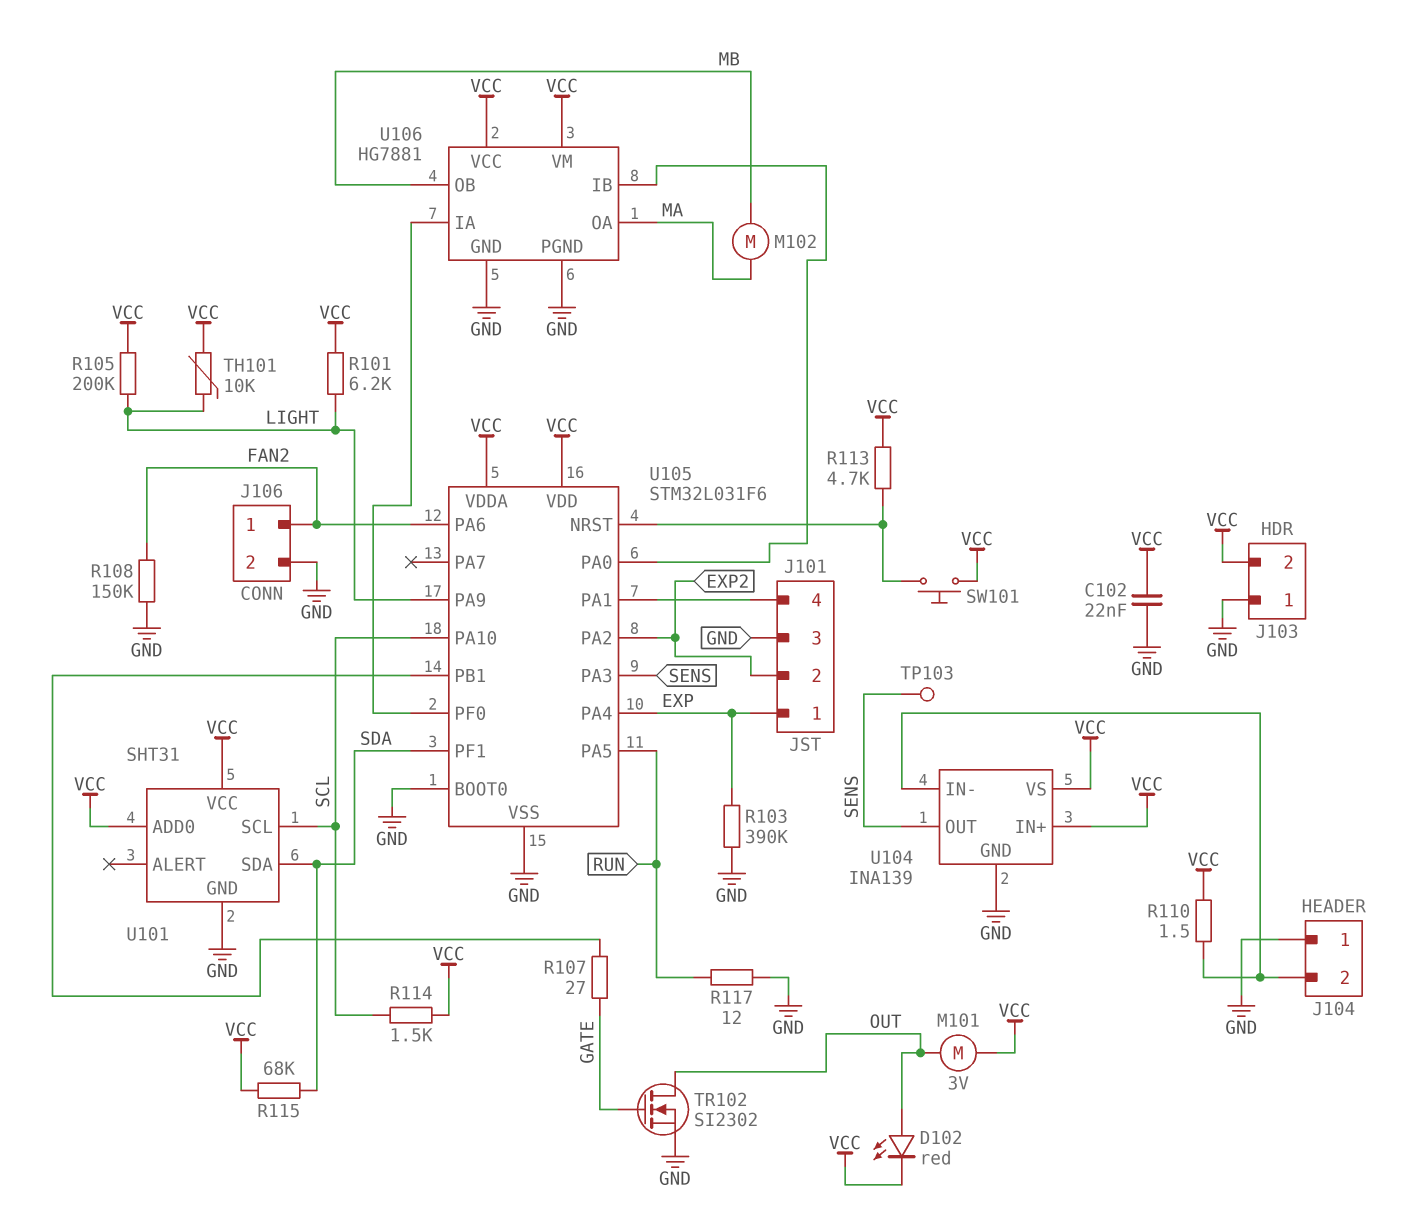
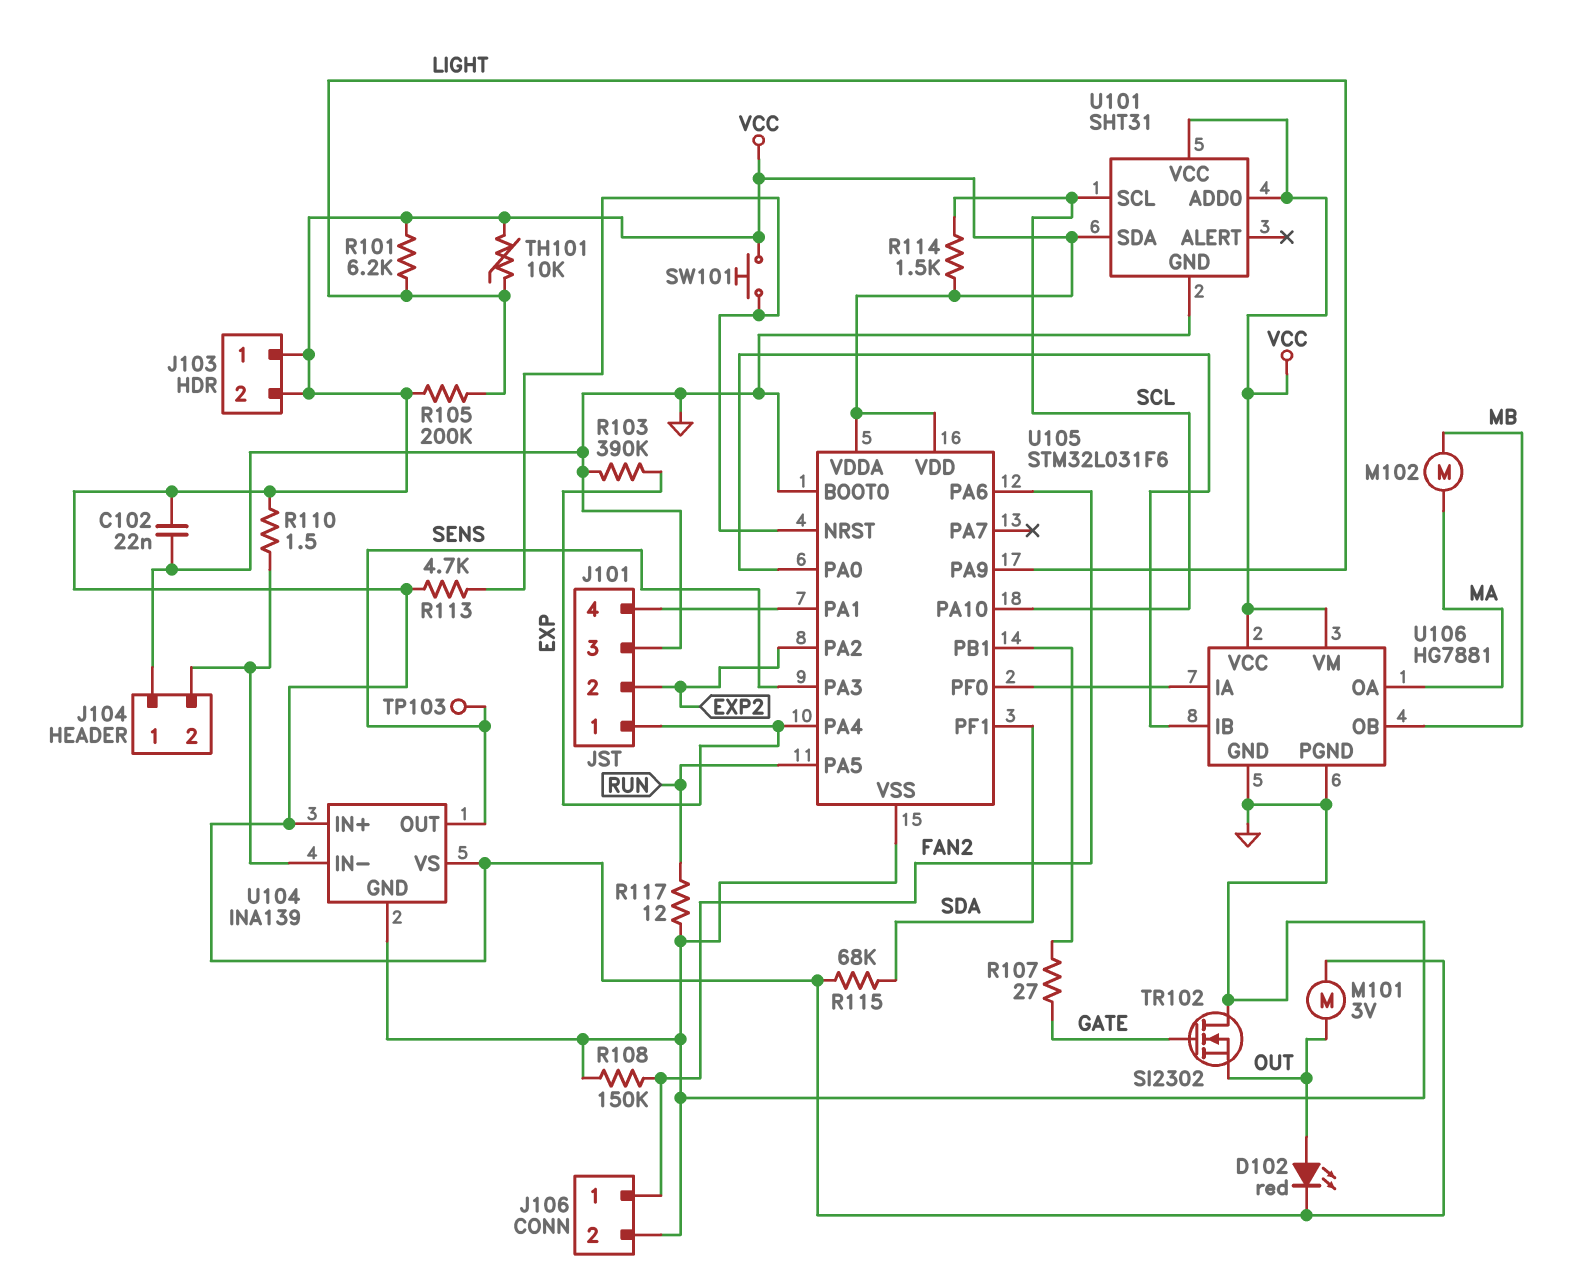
J103 pin 1: GND -> VCC
TR102: NMOS SI2302 (G GATE, D OUT, S GND) -> NMOS SI2302 (G GATE, D GND, S OUT)
U101 pin SDA: SDA -> VCC

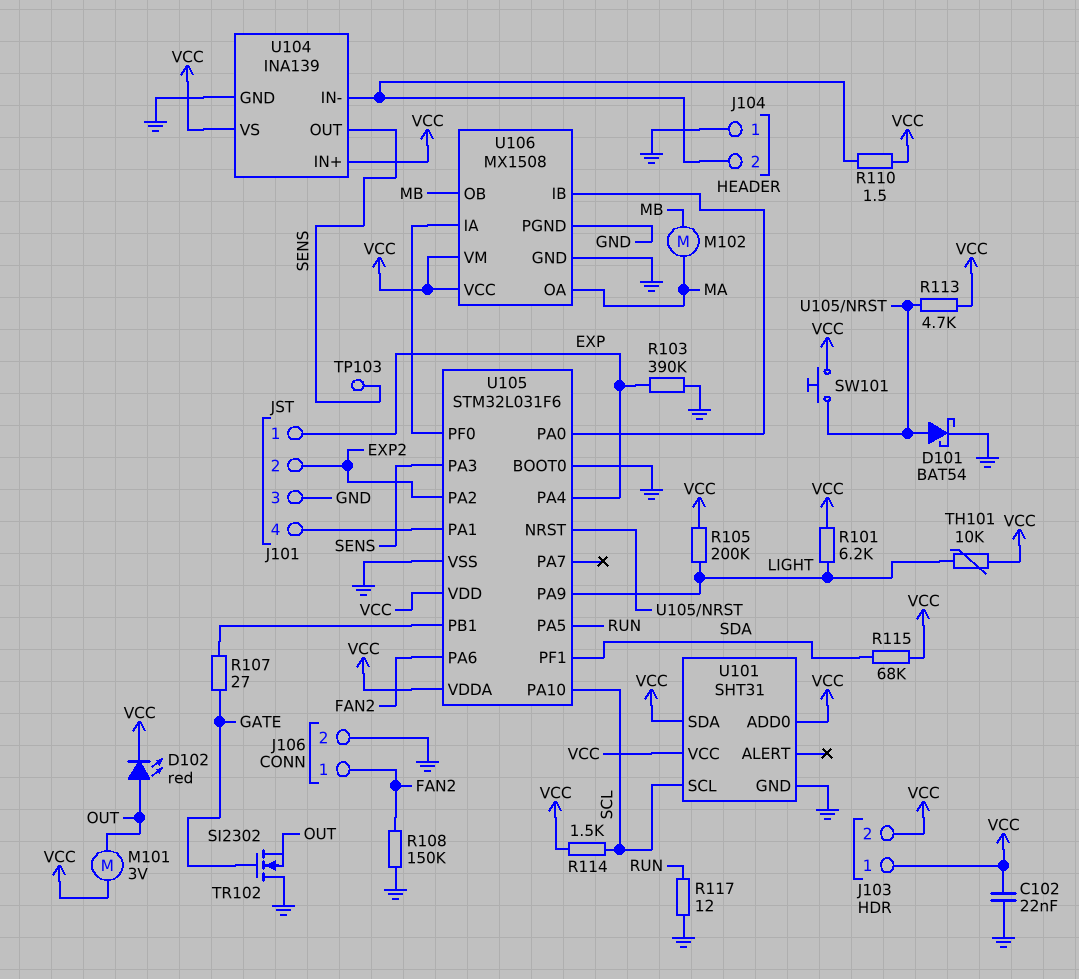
D101: none -> schottky BAT54 (A U105/NRST, K GND)
U106: HG7881 -> MX1508

